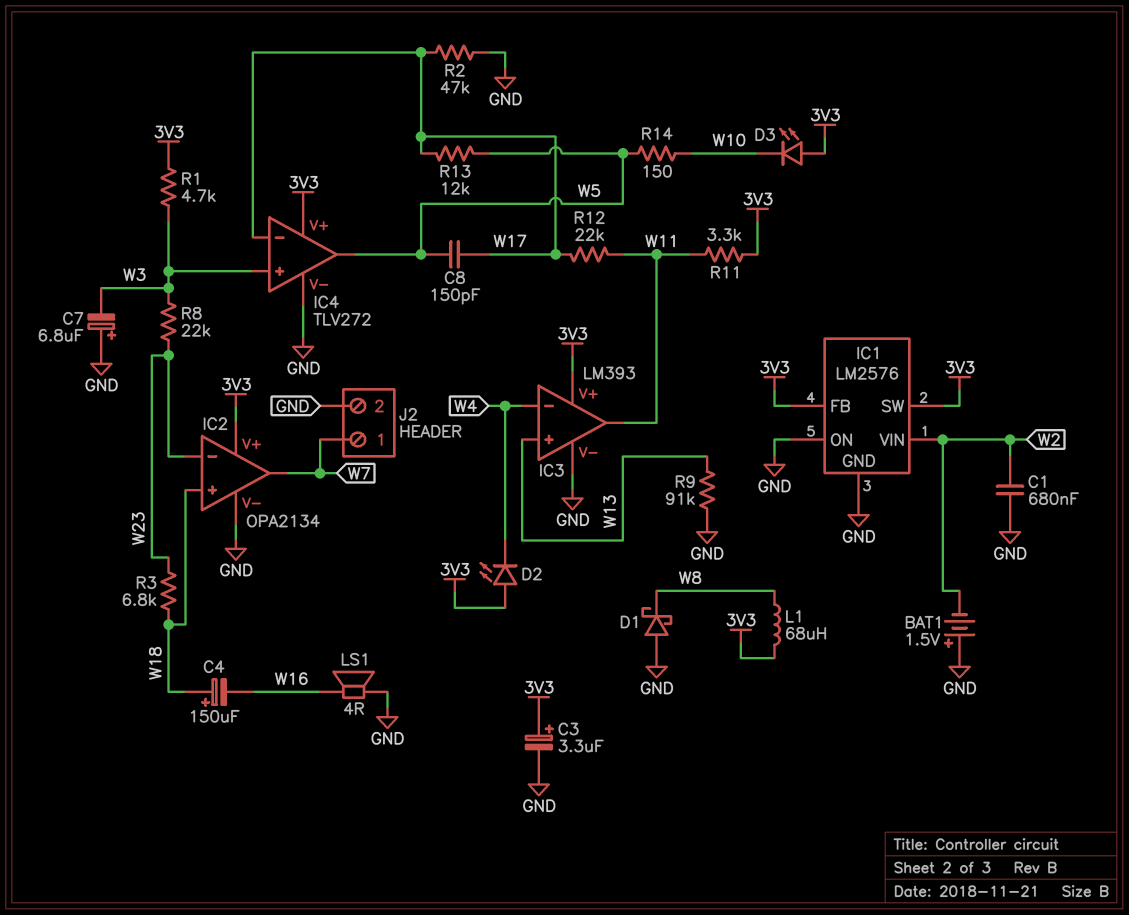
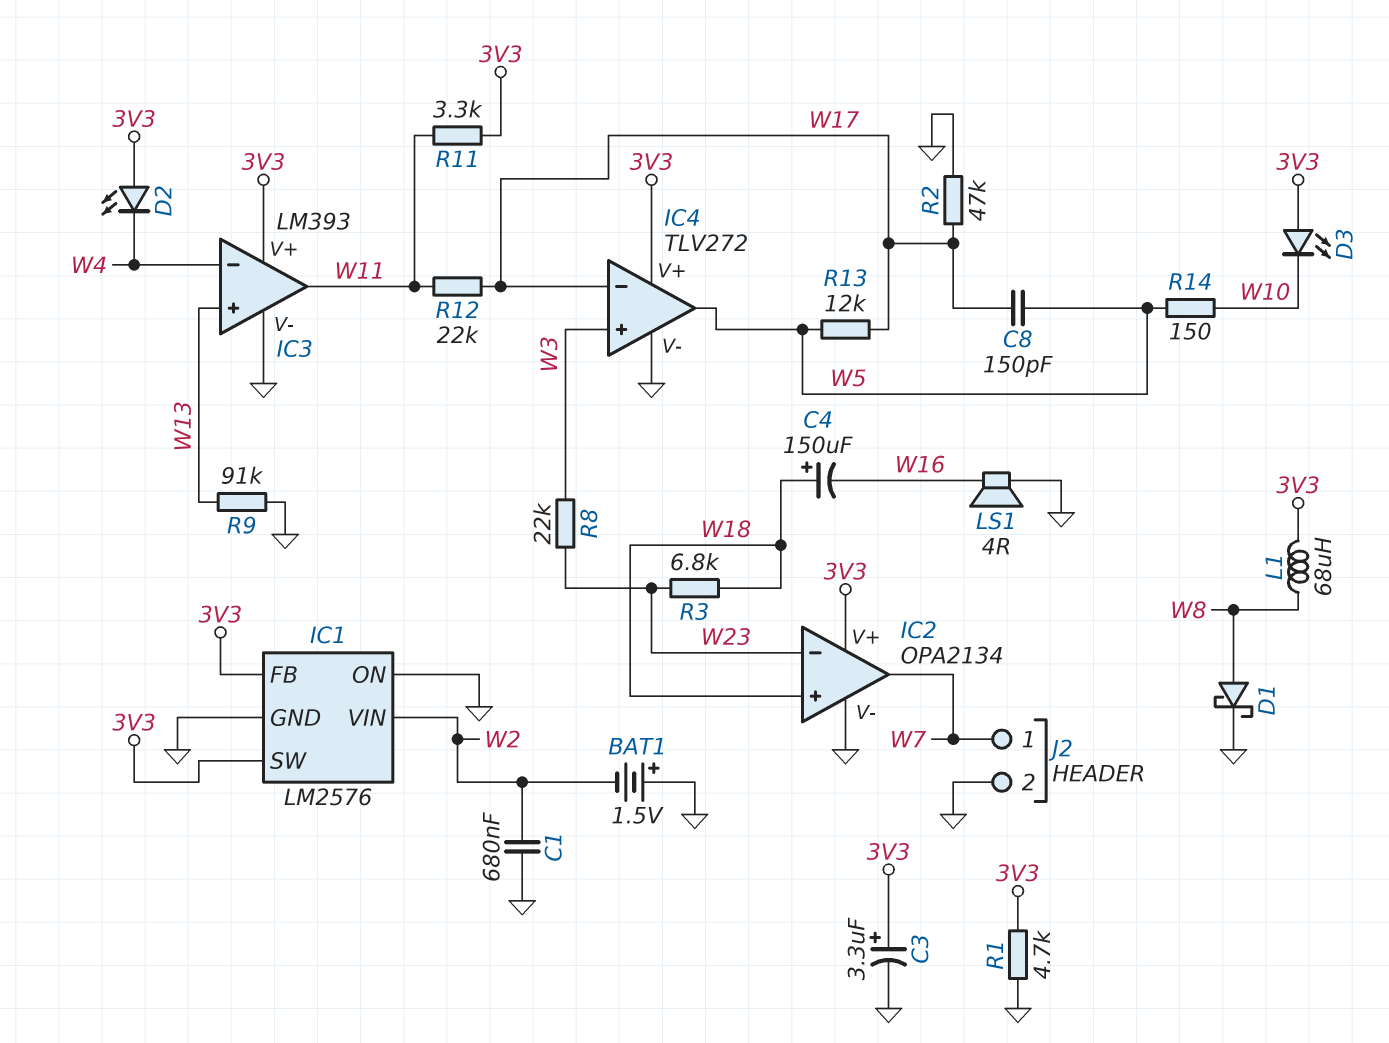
C7: 6.8uF (plus GND, minus W3) -> none
D1: schottky (A GND, K W8) -> schottky (A W8, K GND)
R1: 4.7k (3V3, W3) -> 4.7k (3V3, GND)

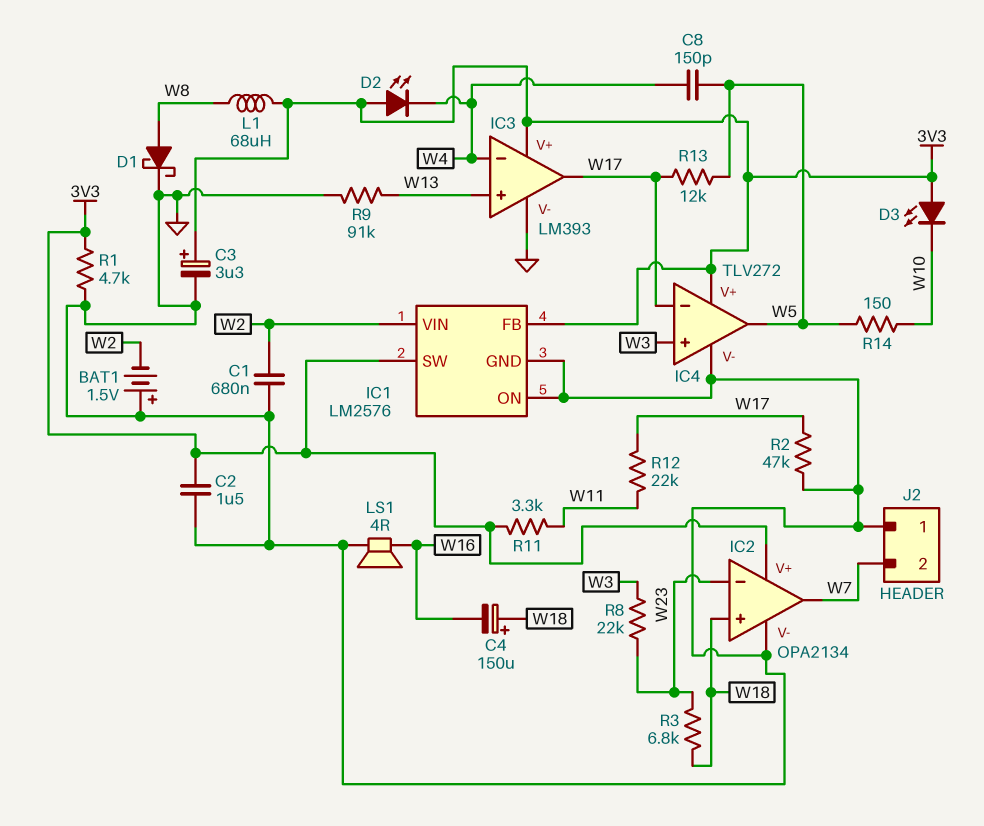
C2: none -> 1.5uF (3V3, GND)
C8: 150pF (W5, W17) -> 150pF (W4, W5)
IC3 pin out: W11 -> W17
J2 pin 1: W7 -> GND
J2 pin 2: GND -> W7

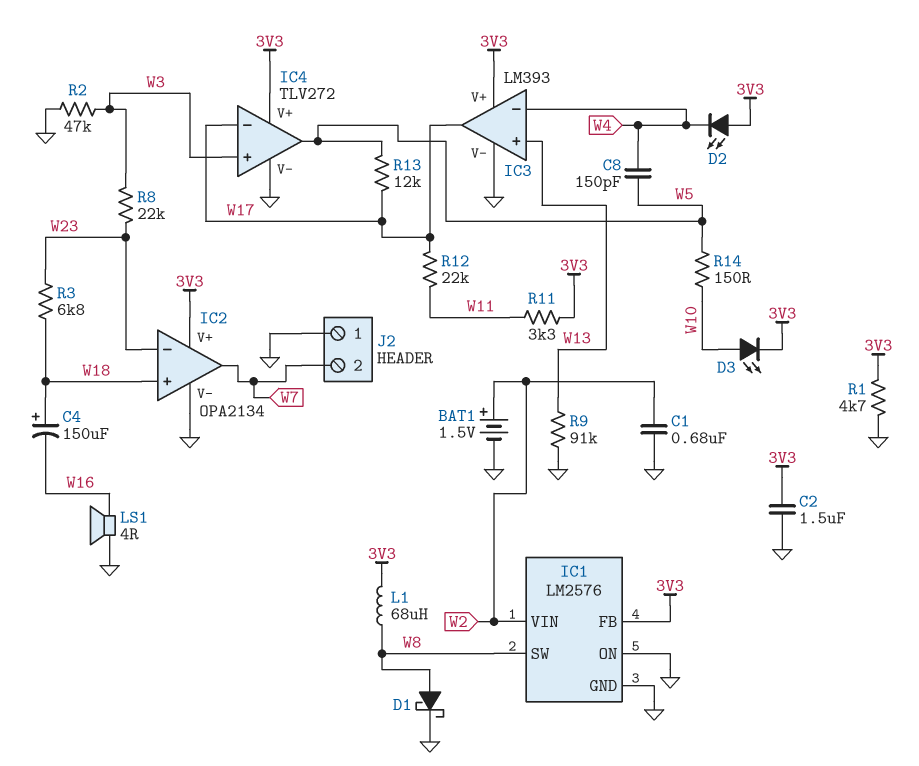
BAT1: 1.5V (plus GND, minus W2) -> 1.5V (plus W2, minus GND)
C3: 3.3uF (plus 3V3, minus GND) -> none
D3: LED (A 3V3, K W10) -> LED (A W10, K 3V3)
IC1 pin SW: 3V3 -> W8
R2: 47k (GND, W17) -> 47k (GND, W3)

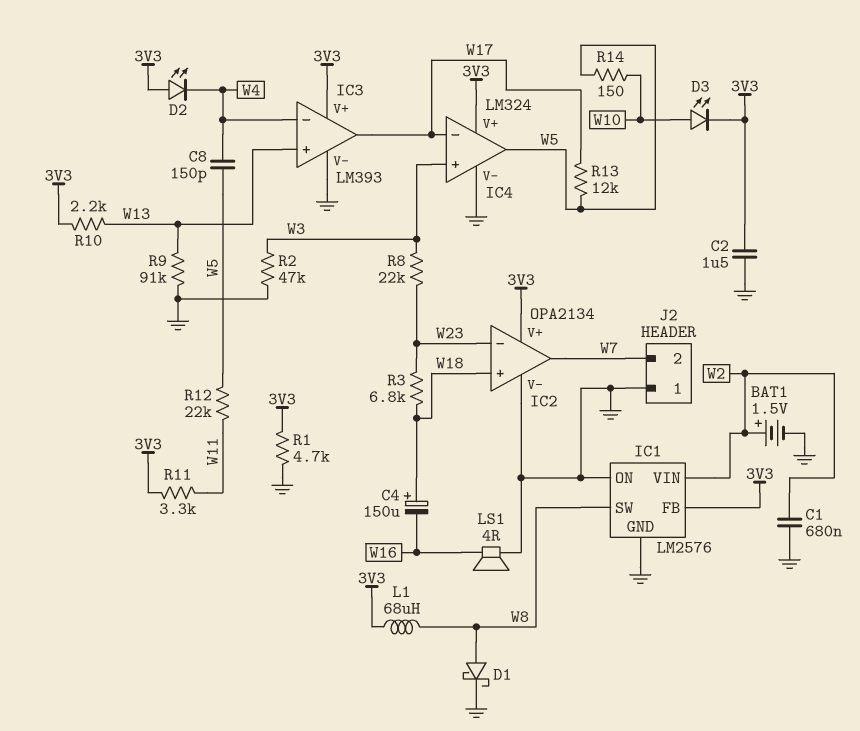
IC4: TLV272 -> LM324
R10: none -> 2.2k (3V3, W13)
R12: 22k (W11, W17) -> 22k (W5, W11)

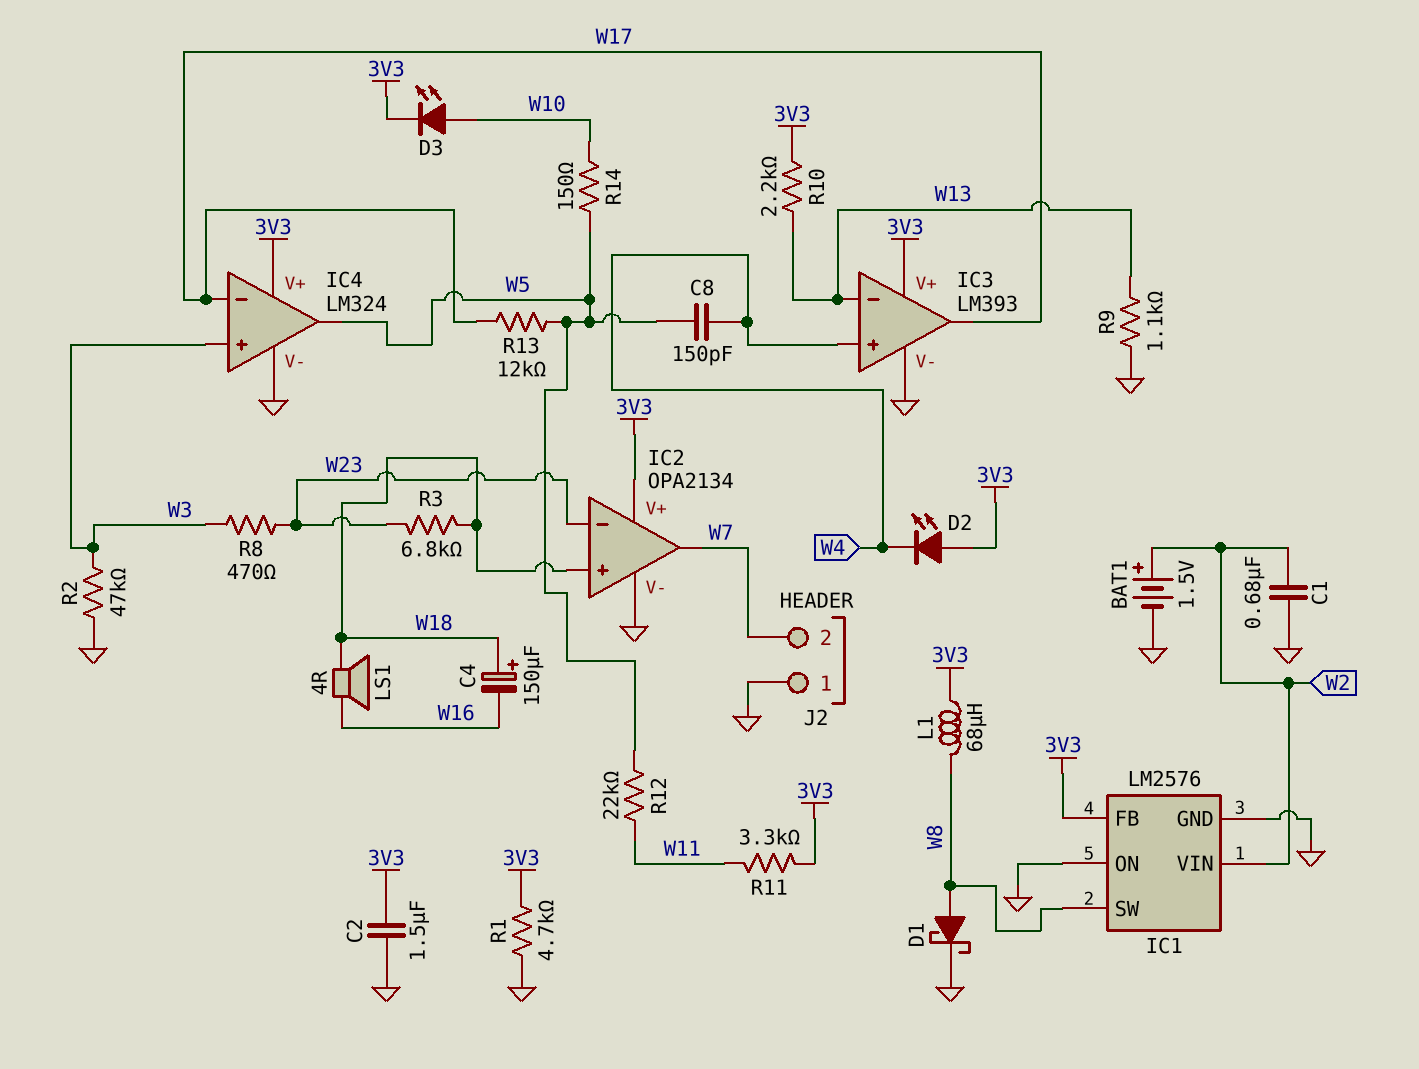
IC3 pin in+: W13 -> W4
IC3 pin in-: W4 -> W13
LS1: speaker 4R (GND, W16) -> speaker 4R (W16, W18)
R8: 22k (W3, W23) -> 470 (W3, W23)
R9: 91k (GND, W13) -> 1.1k (GND, W13)

